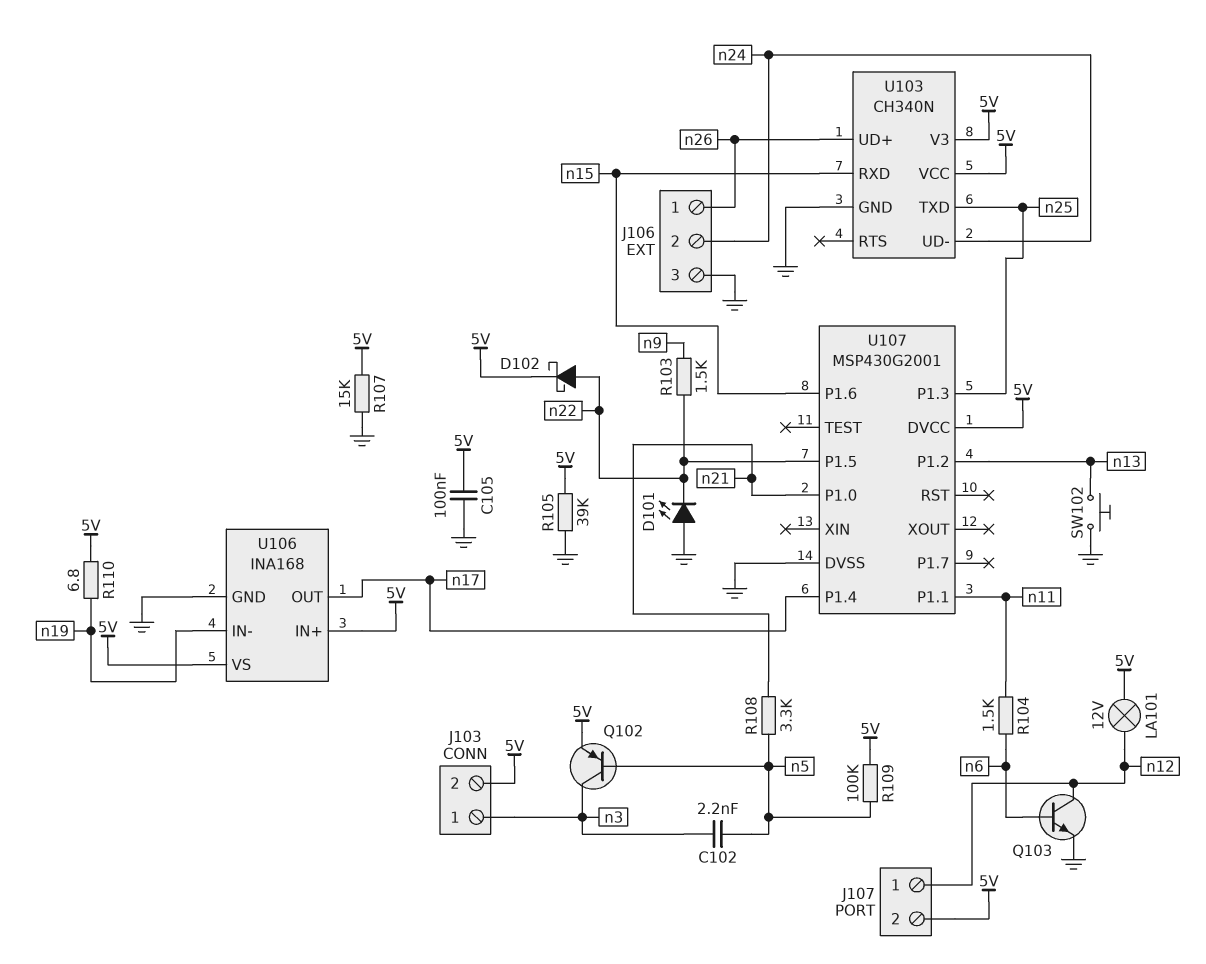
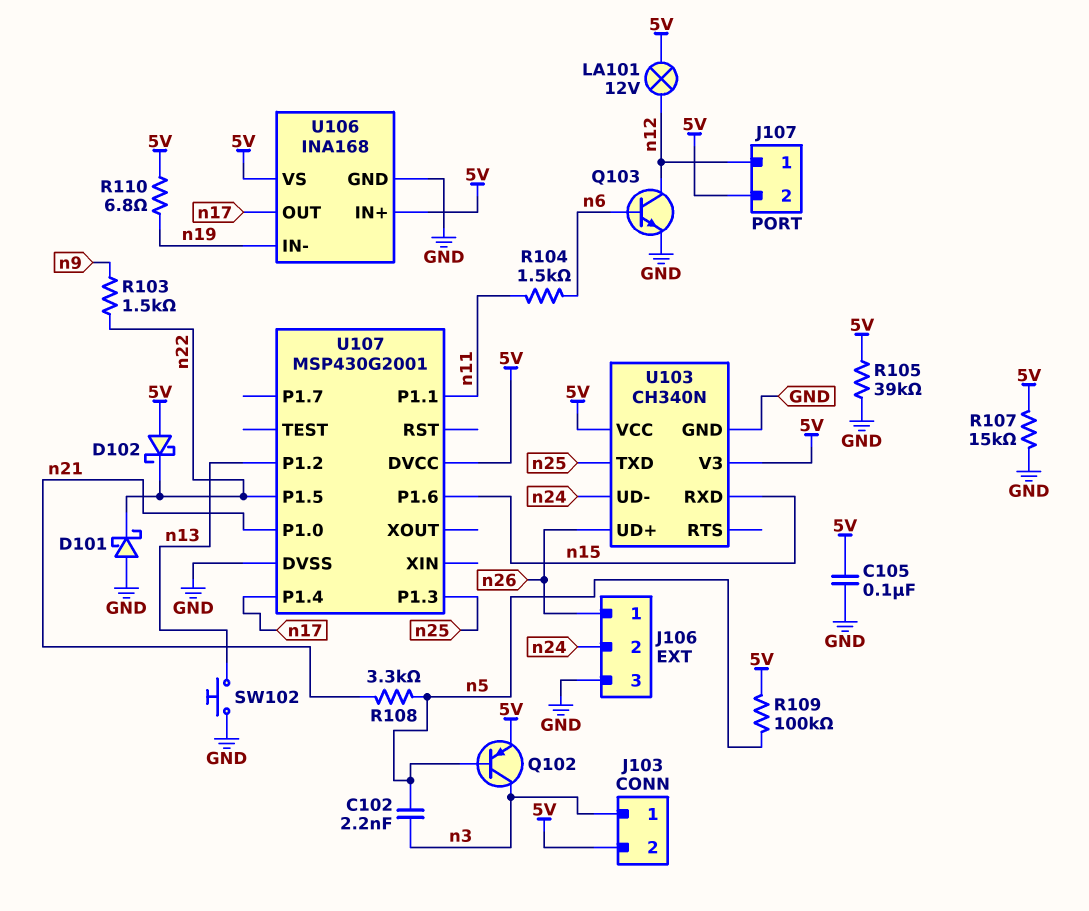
D101: LED (A GND, K n22) -> schottky (A GND, K n22)
D102: schottky (A n22, K 5V) -> schottky (A 5V, K n22)

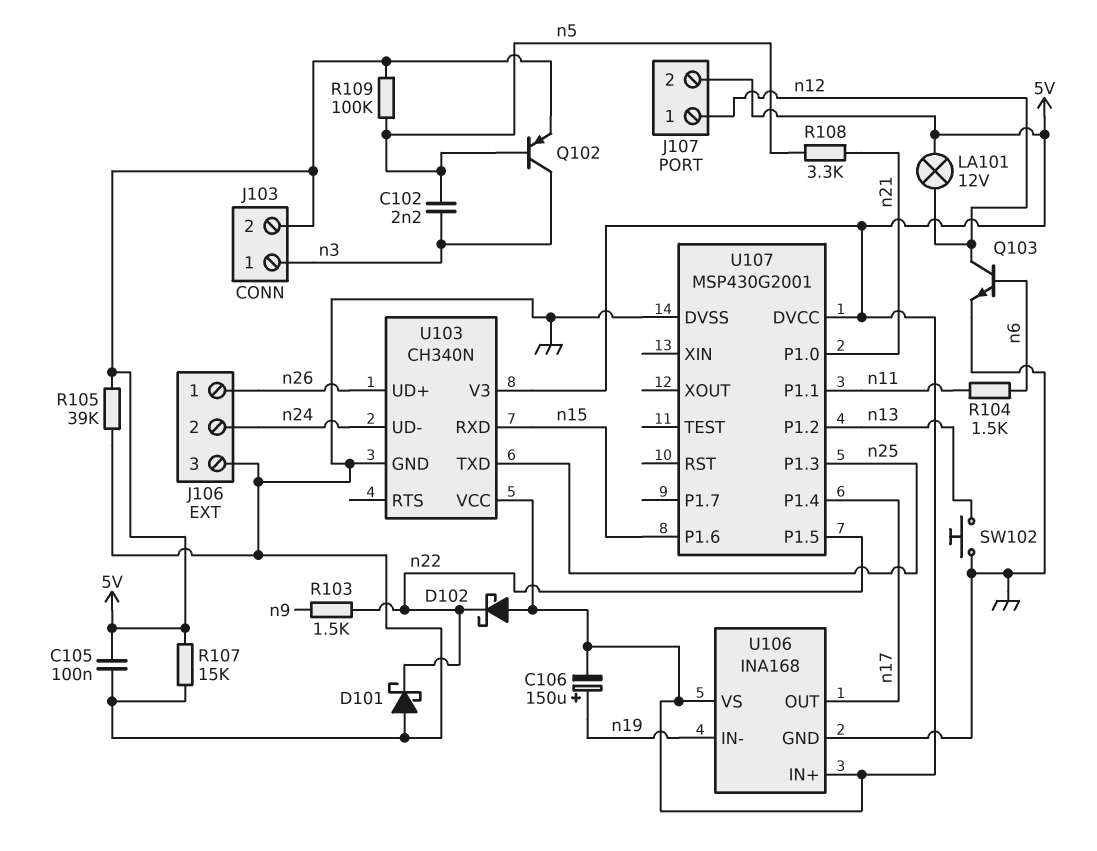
C106: none -> 150uF (plus n19, minus 5V)
R110: 6.8 (5V, n19) -> none

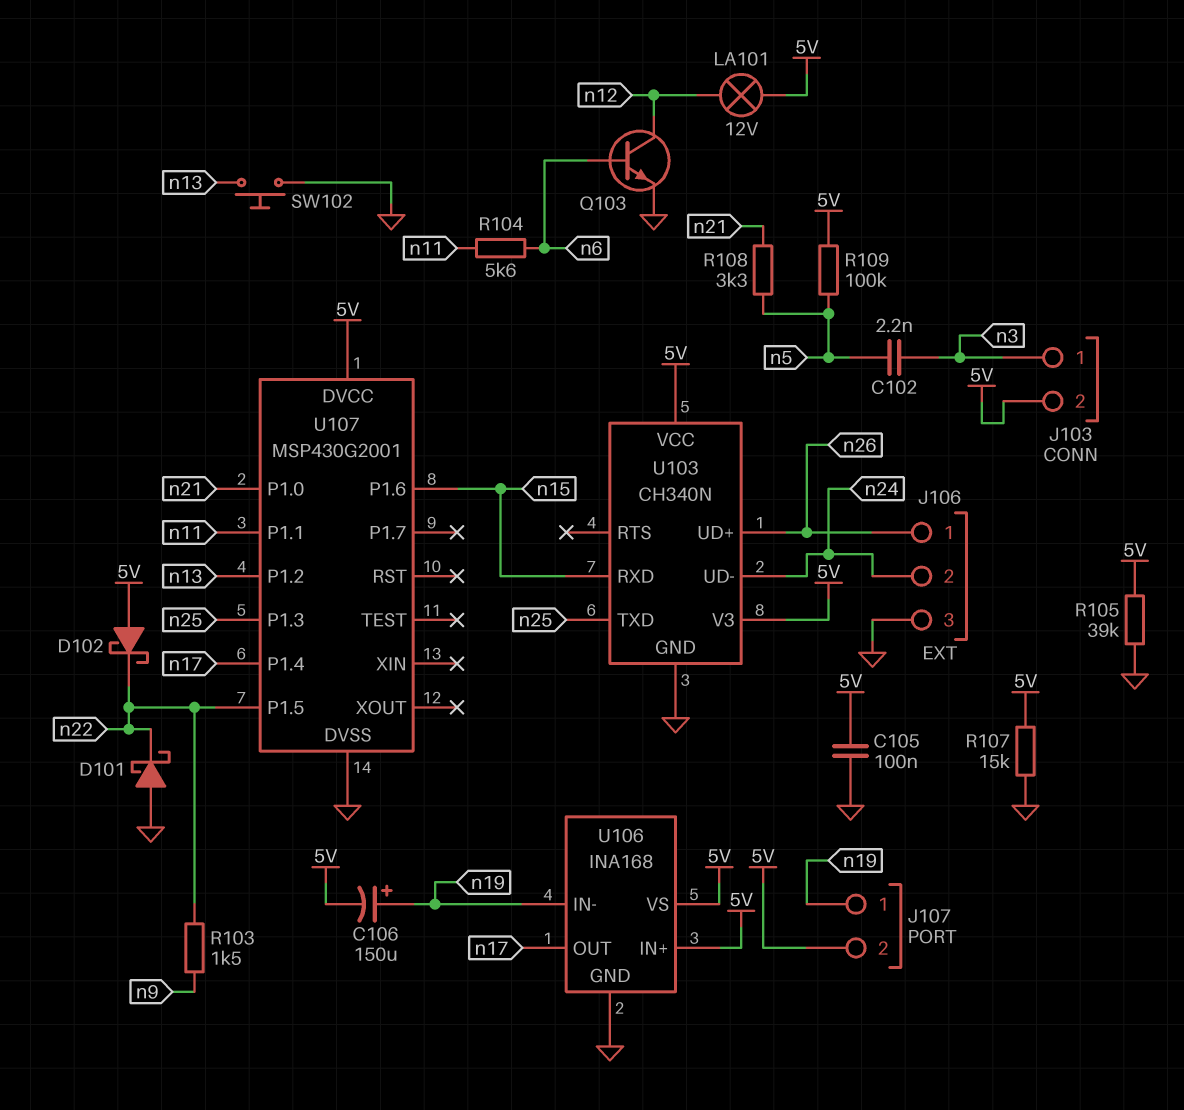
J107 pin 1: n12 -> n19
Q102: PNP (B n5, C n3, E 5V) -> none
R104: 1.5k (n6, n11) -> 5.6k (n6, n11)

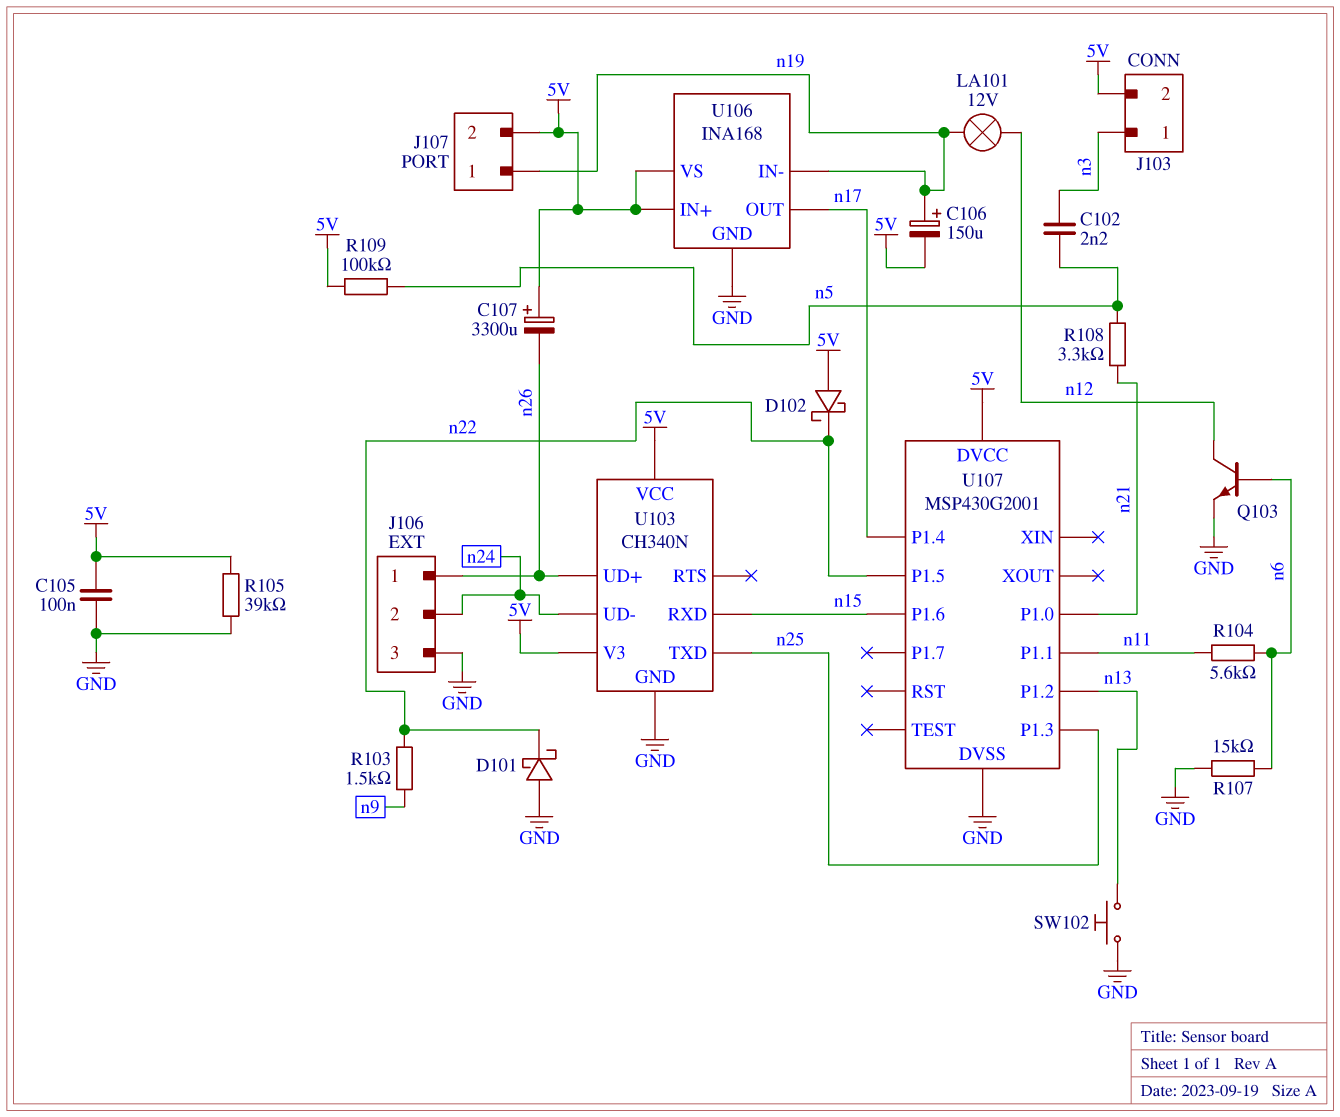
C107: none -> 3300uF (plus 5V, minus n26)
LA101: lamp 12V (5V, n12) -> lamp 12V (n12, n19)
R107: 15k (5V, GND) -> 15k (GND, n6)

